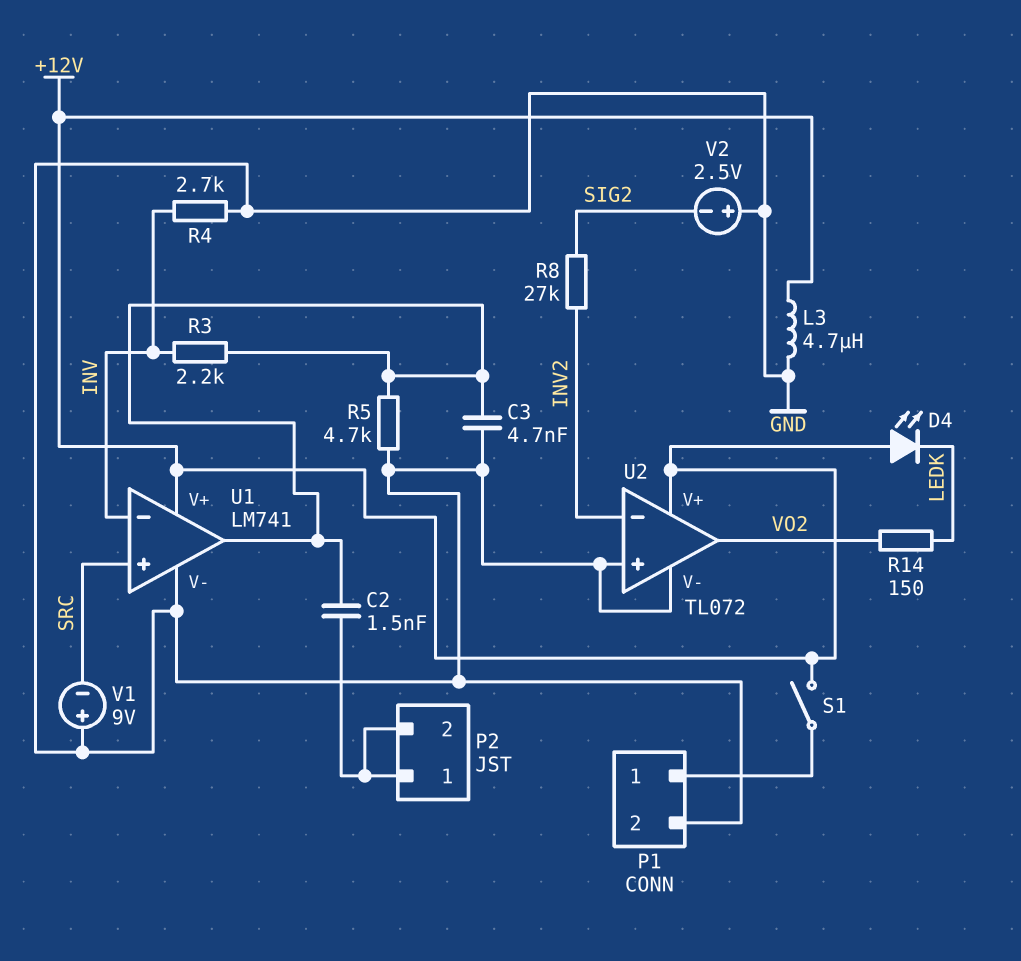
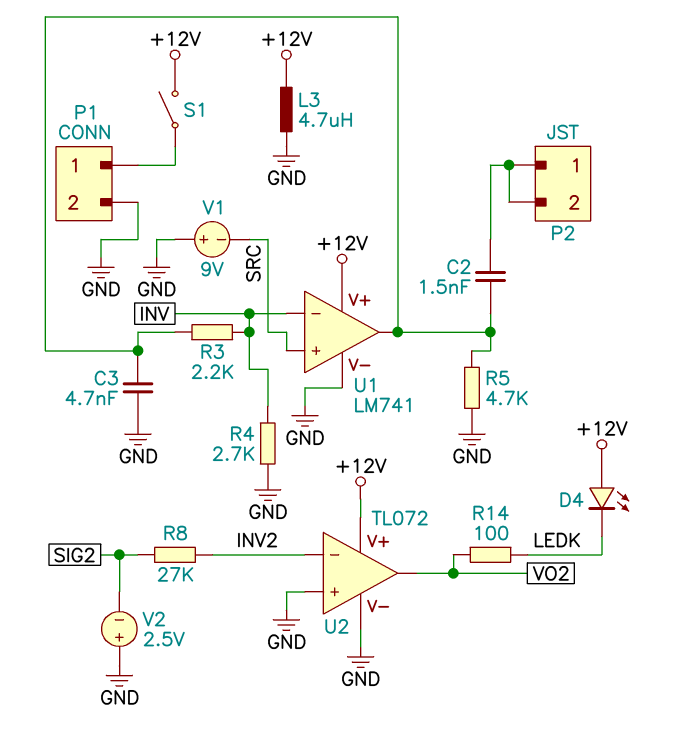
R14: 150 (LEDK, VO2) -> 100 (LEDK, VO2)

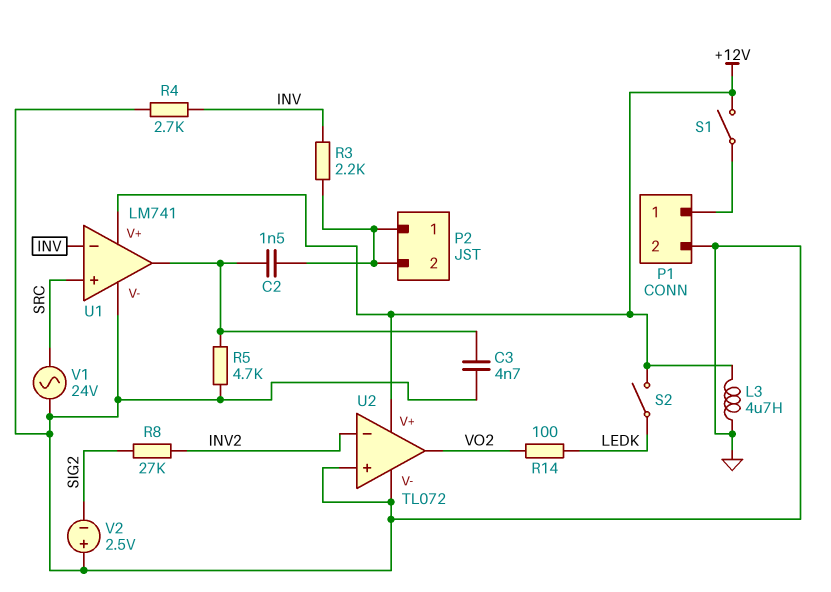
D4: LED (A +12V, K LEDK) -> none
R3: 2.2k (INV, U1/out) -> 2.2k (INV, P2/1)
S2: none -> switch (+12V, LEDK)
V1: 9V (plus GND, minus SRC) -> AC 24V (GND, SRC)

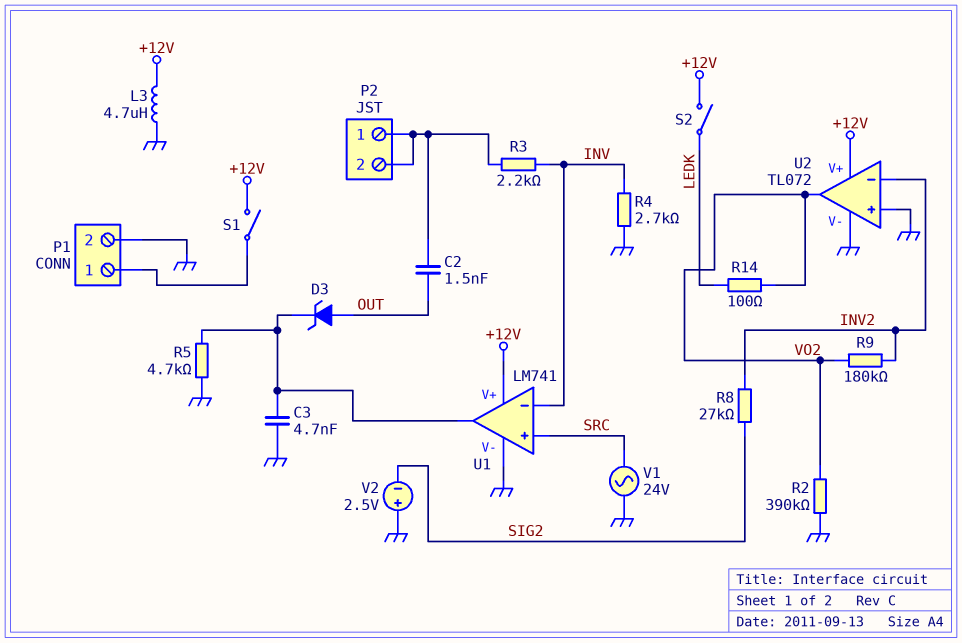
C2: 1.5nF (P2/1, U1/out) -> 1.5nF (OUT, P2/1)
D3: none -> zener (A OUT, K U1/out)
R2: none -> 390k (GND, VO2)
R9: none -> 180k (INV2, VO2)

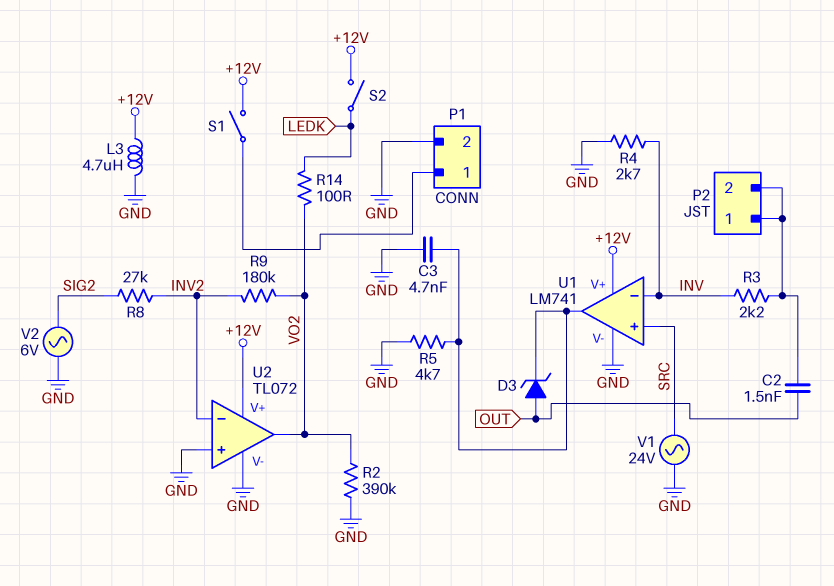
V2: 2.5V (plus GND, minus SIG2) -> AC 6V (GND, SIG2)

